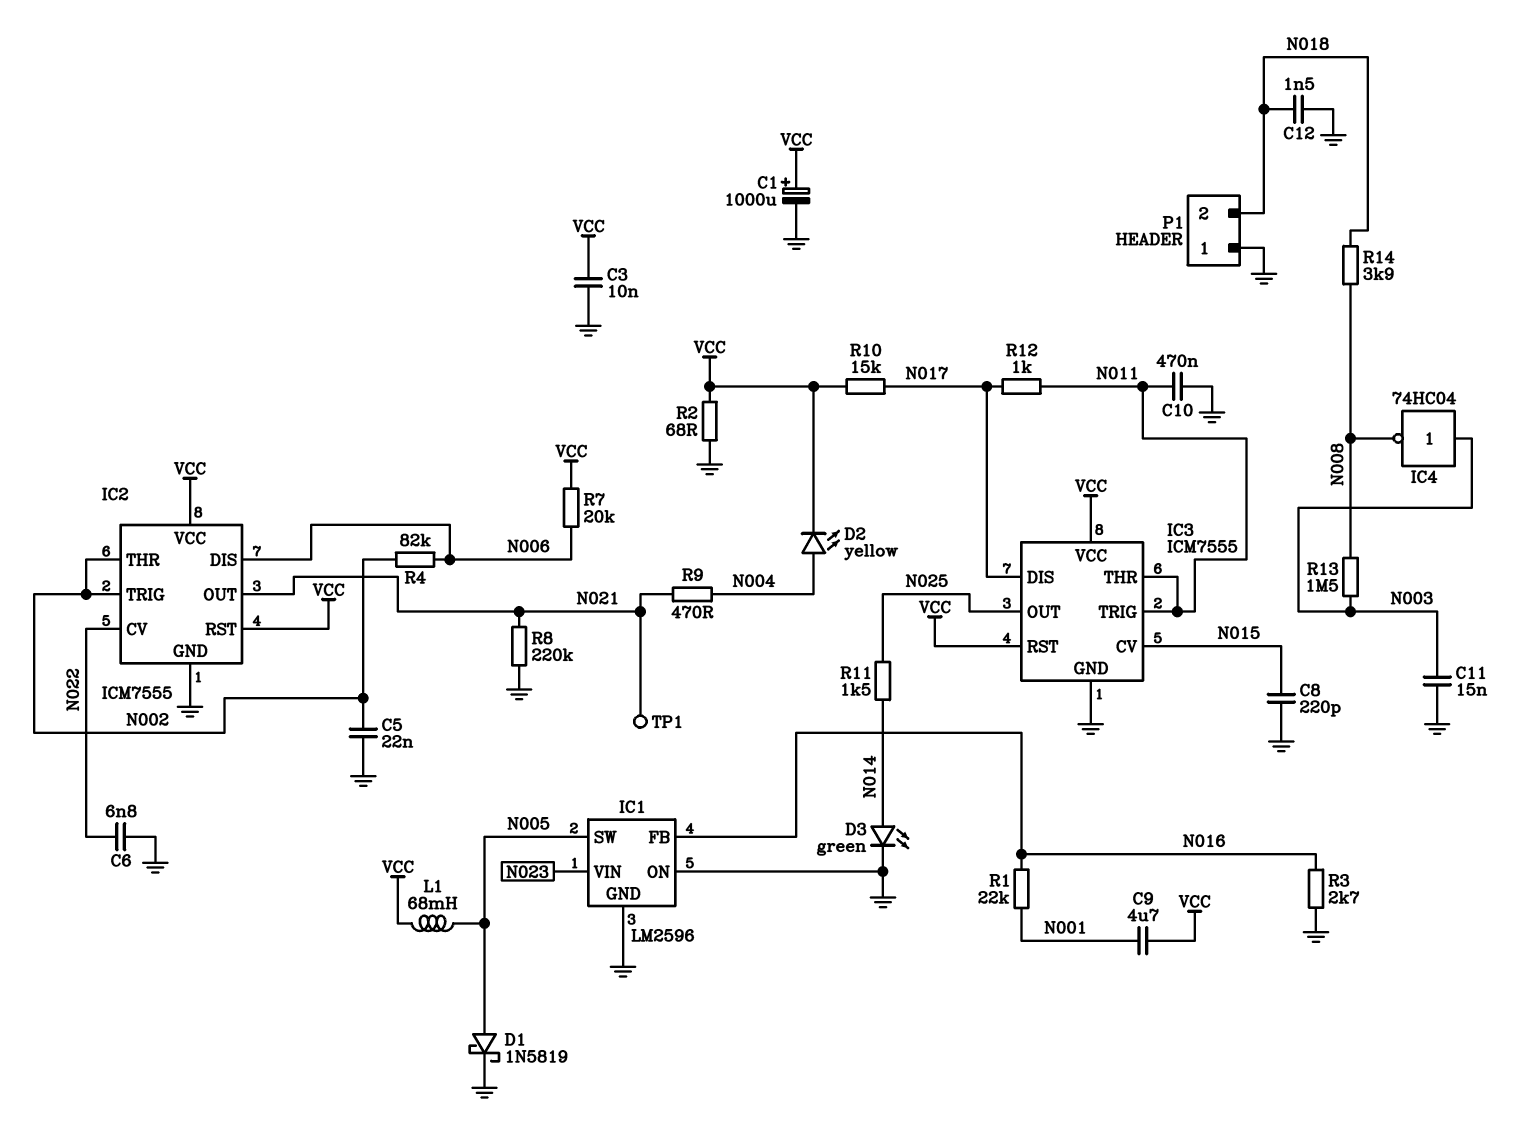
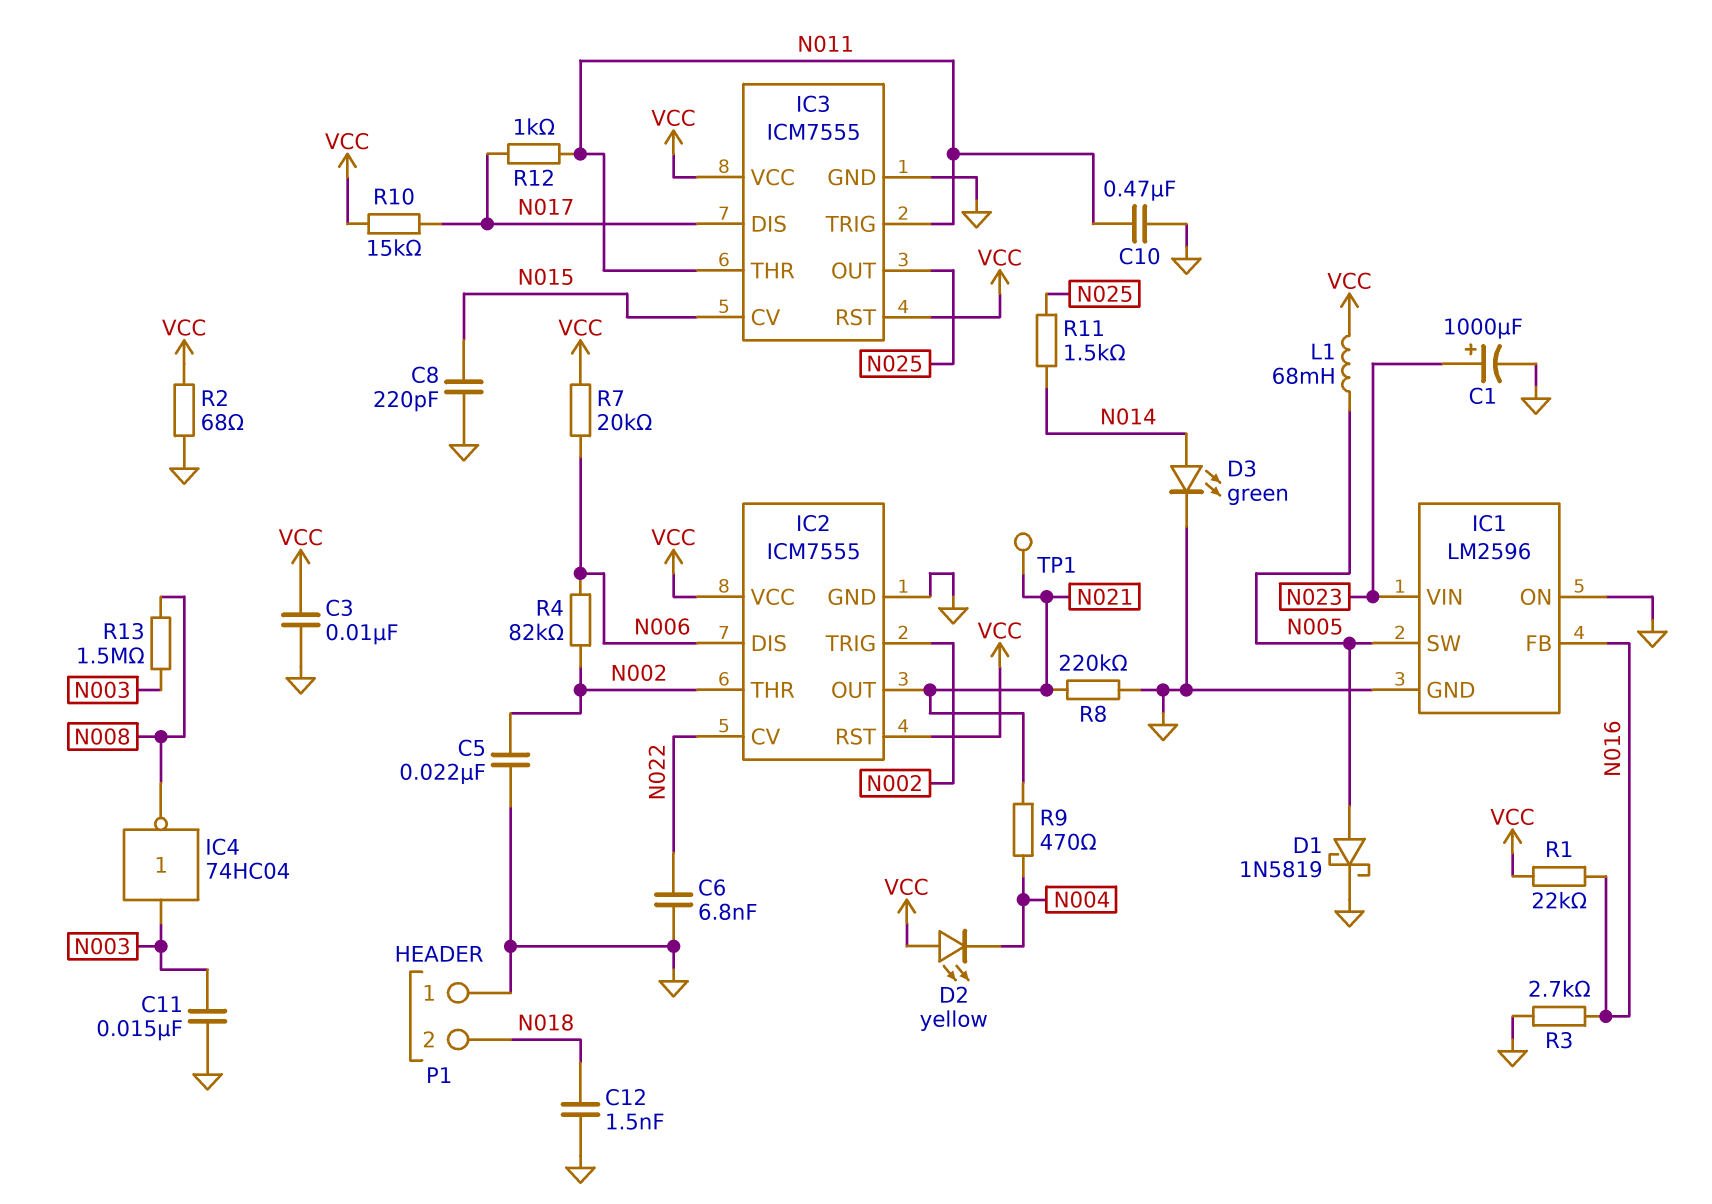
C1: 1000uF (plus VCC, minus GND) -> 1000uF (plus N023, minus GND)
C9: 4.7uF (N001, VCC) -> none
D2: LED yellow (A N004, K VCC) -> LED yellow (A VCC, K N004)
R1: 22k (N001, N016) -> 22k (N016, VCC)
R14: 3.9k (N008, N018) -> none

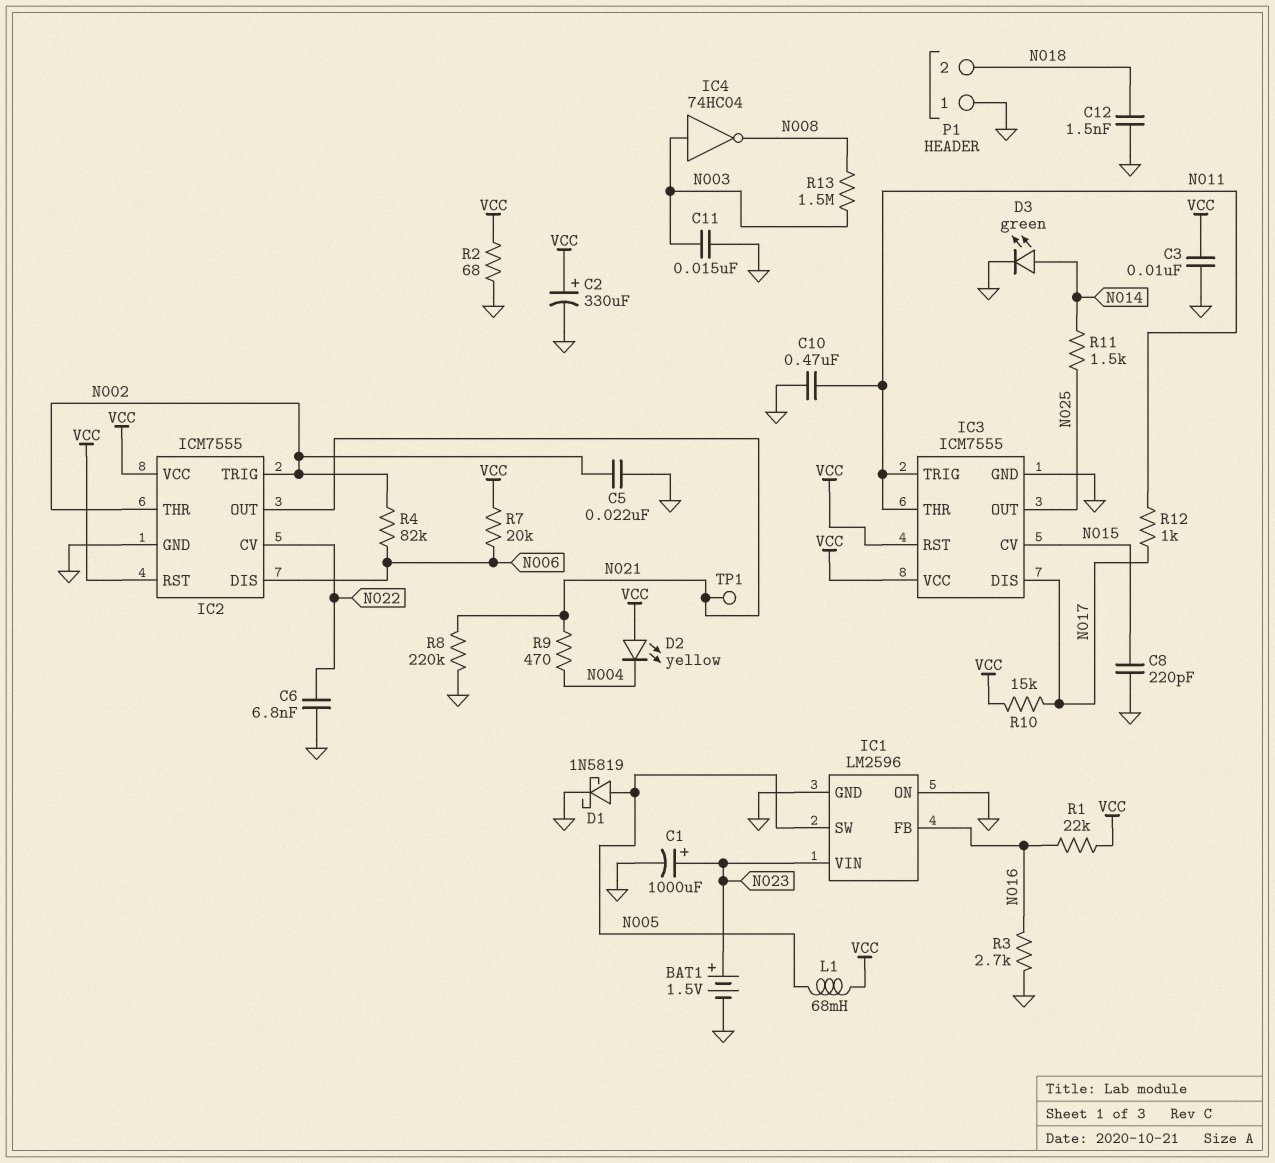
BAT1: none -> 1.5V (plus N023, minus GND)
C2: none -> 330uF (plus VCC, minus GND)

